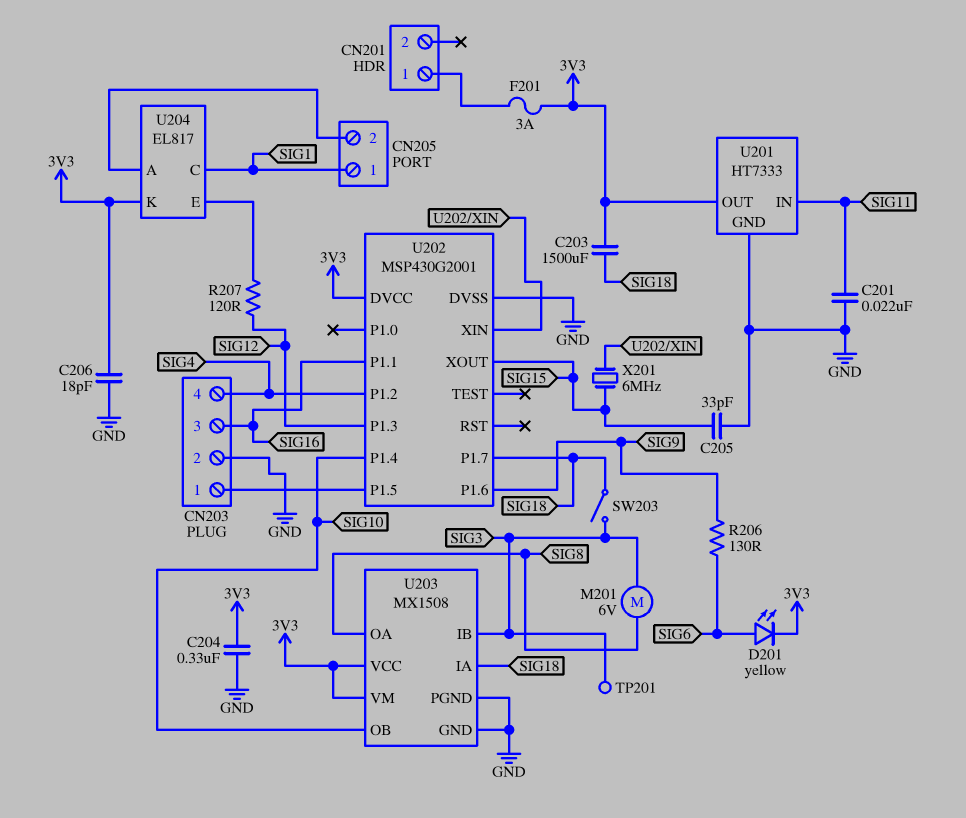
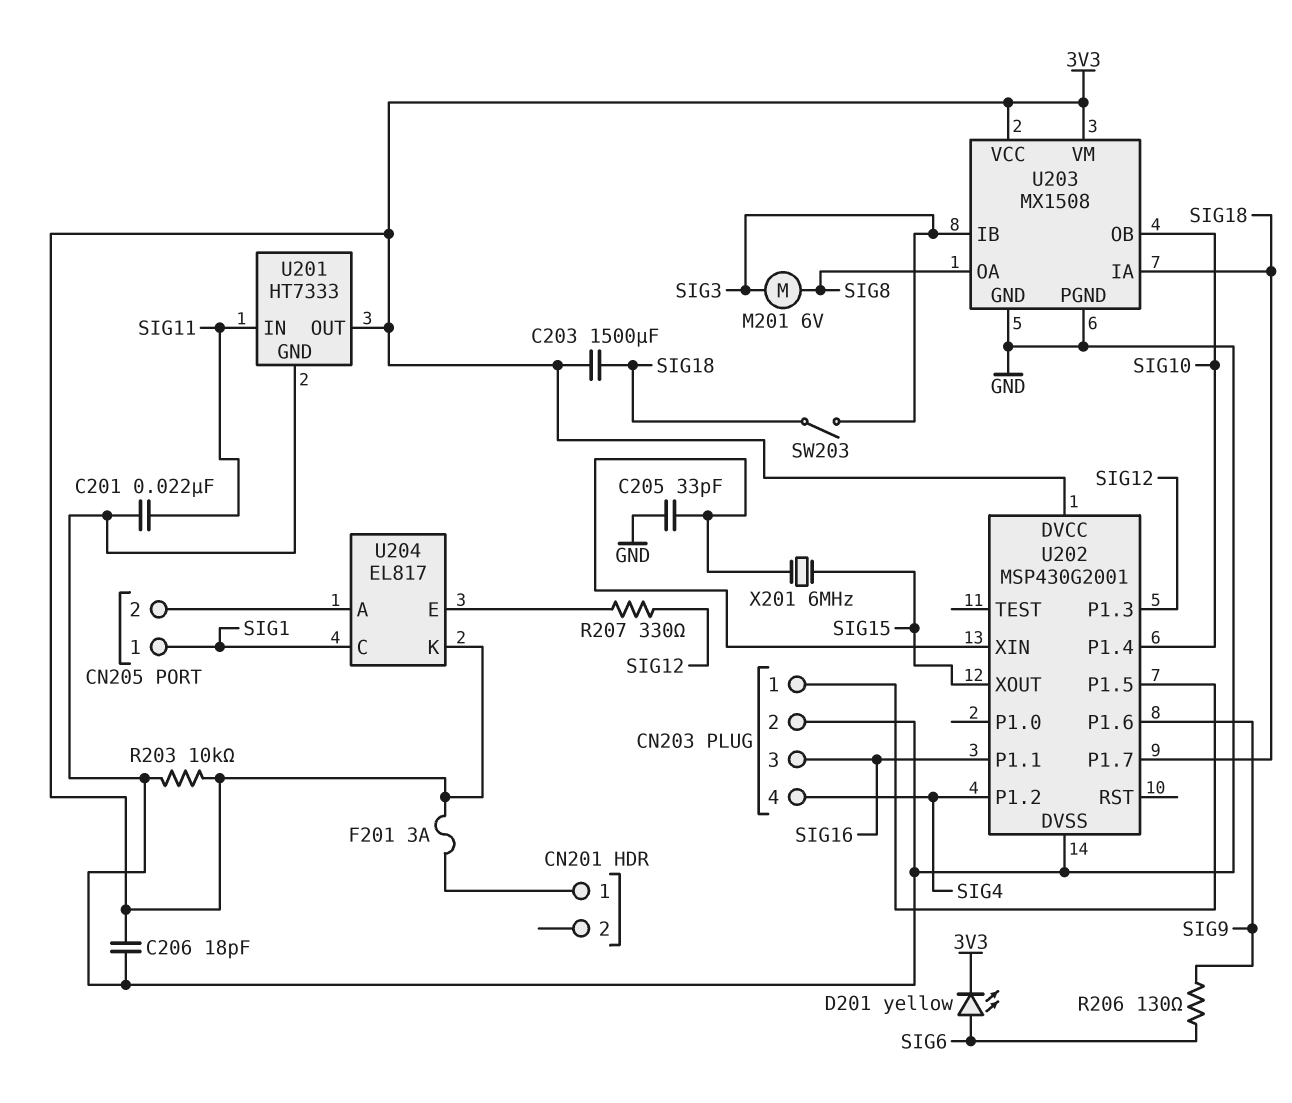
C204: 330nF (3V3, GND) -> none
C205: 33pF (GND, SIG15) -> 33pF (GND, U202/XIN)
R203: none -> 10k (3V3, GND)
R207: 120 (SIG12, U204/E) -> 330 (SIG12, U204/E)
TP201: test point (SIG3) -> none

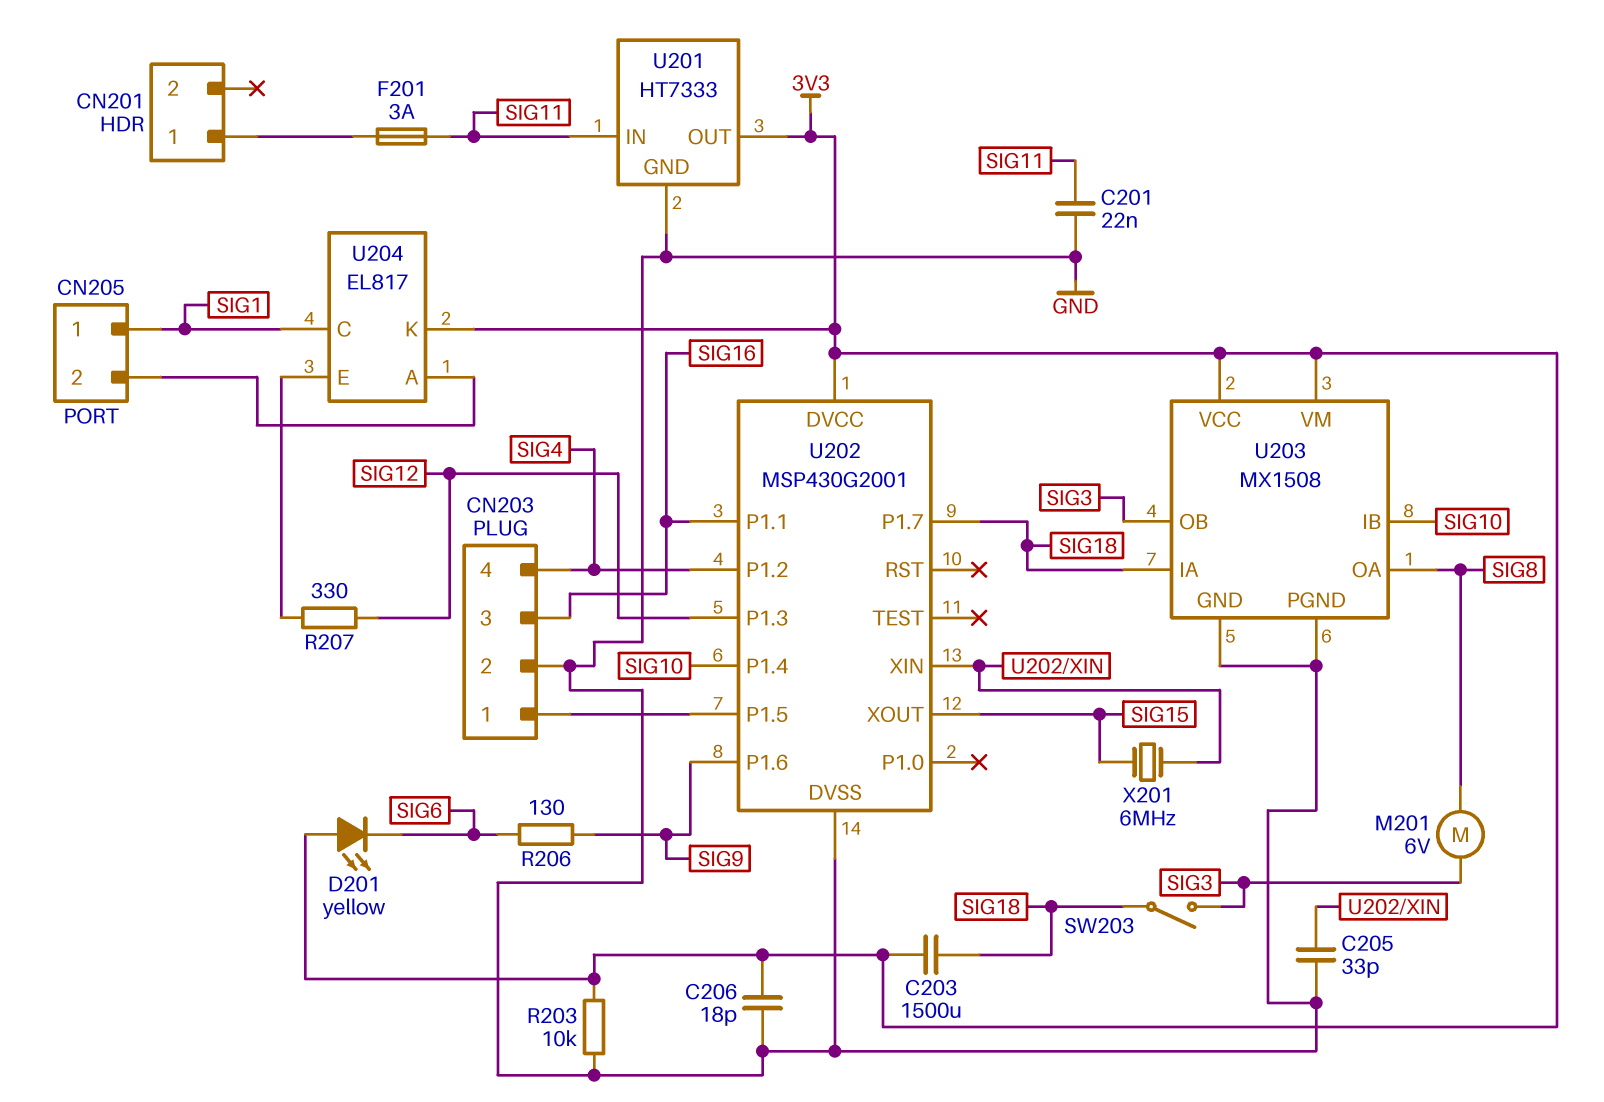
D201: LED yellow (A SIG6, K 3V3) -> LED yellow (A 3V3, K SIG6)
F201: 3A (3V3, CN201/1) -> 3A (CN201/1, SIG11)
U203 pin IB: SIG3 -> SIG10
U203 pin OB: SIG10 -> SIG3

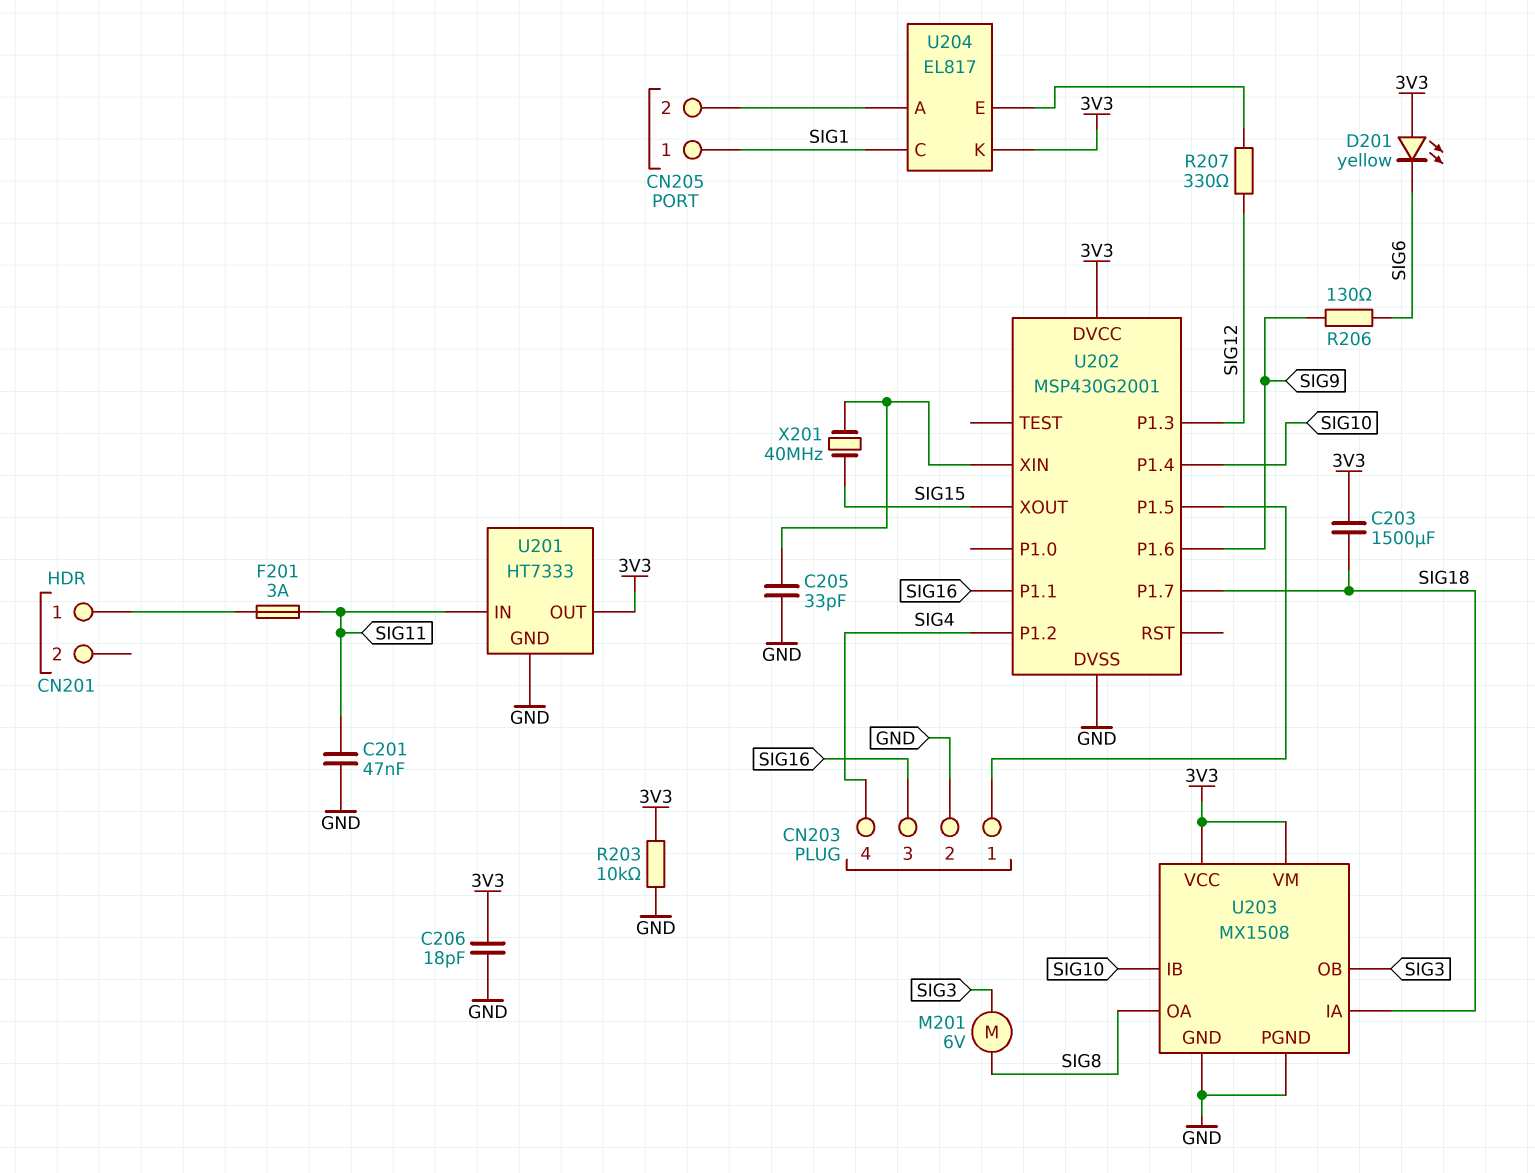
C201: 22nF (GND, SIG11) -> 47nF (GND, SIG11)
SW203: switch (SIG3, SIG18) -> none
X201: 6MHz (SIG15, U202/XIN) -> 40MHz (SIG15, U202/XIN)

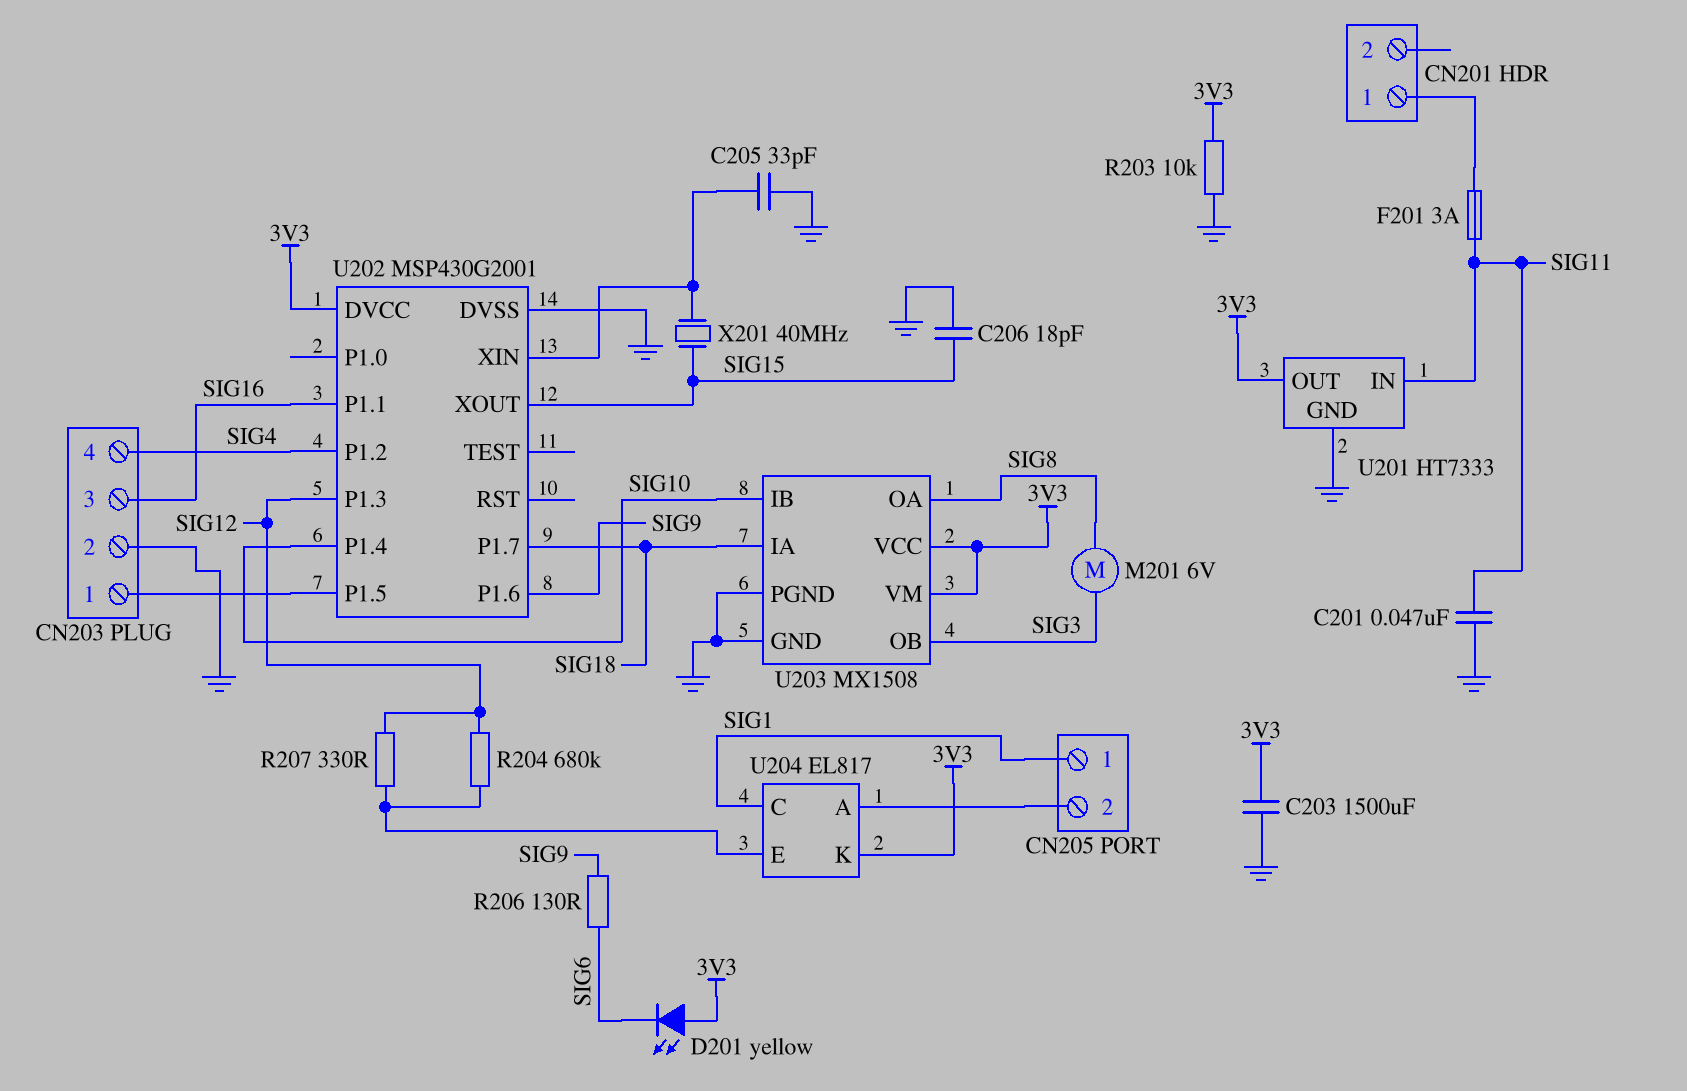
C203: 1500uF (3V3, SIG18) -> 1500uF (3V3, GND)
C206: 18pF (3V3, GND) -> 18pF (GND, SIG15)
R204: none -> 680k (SIG12, U204/E)

